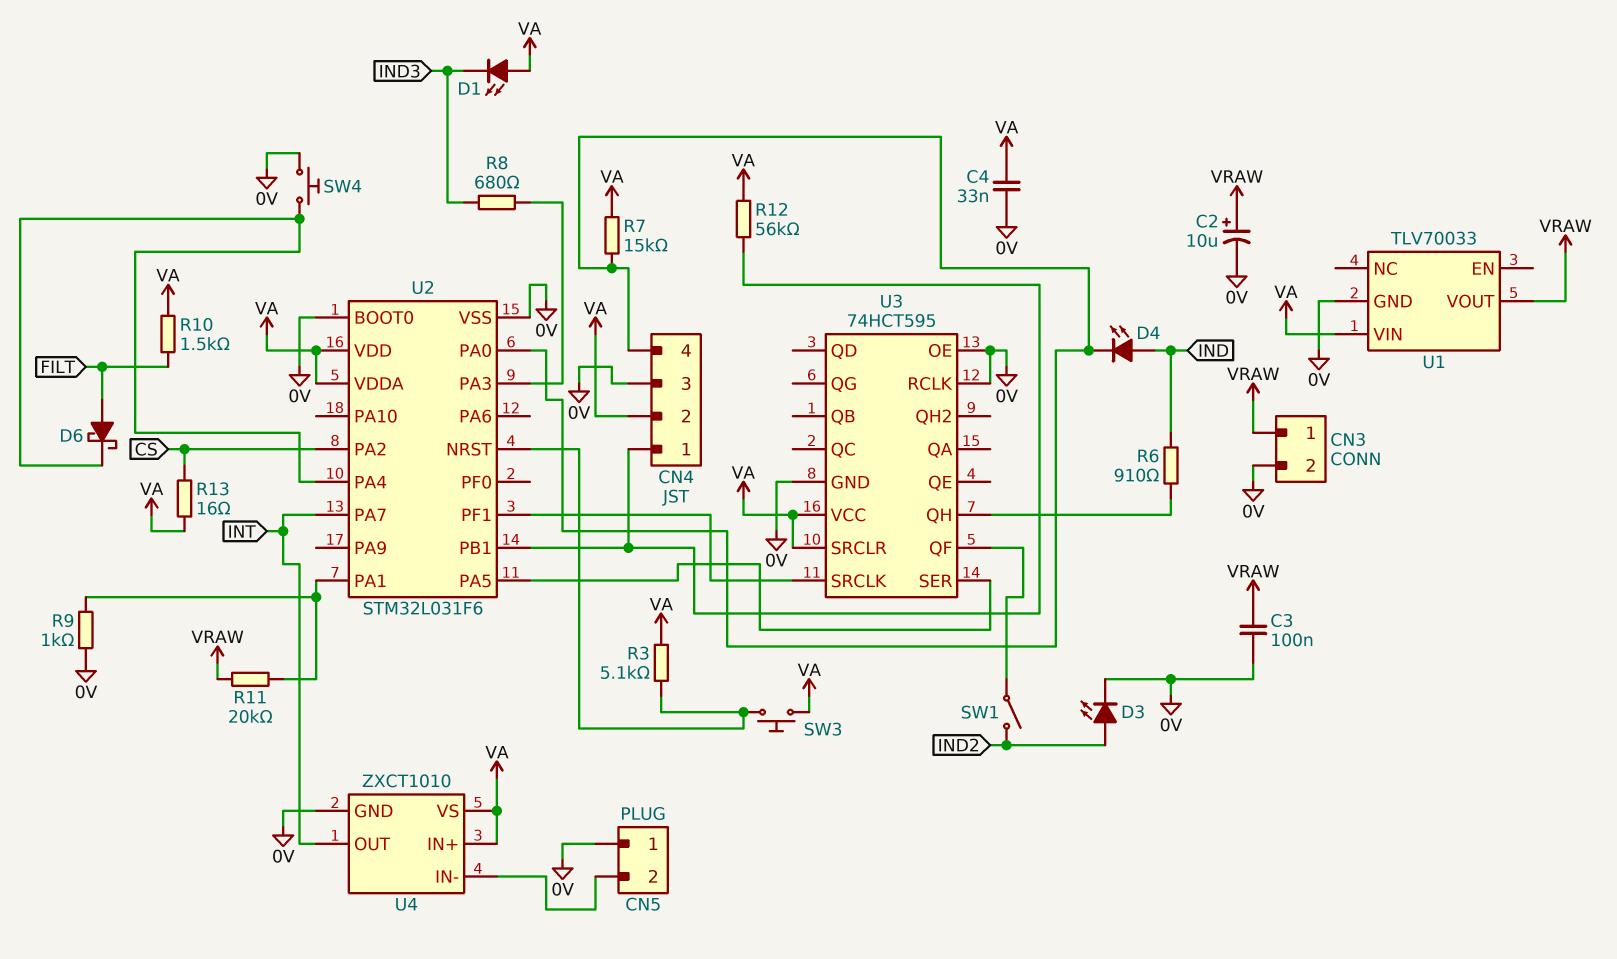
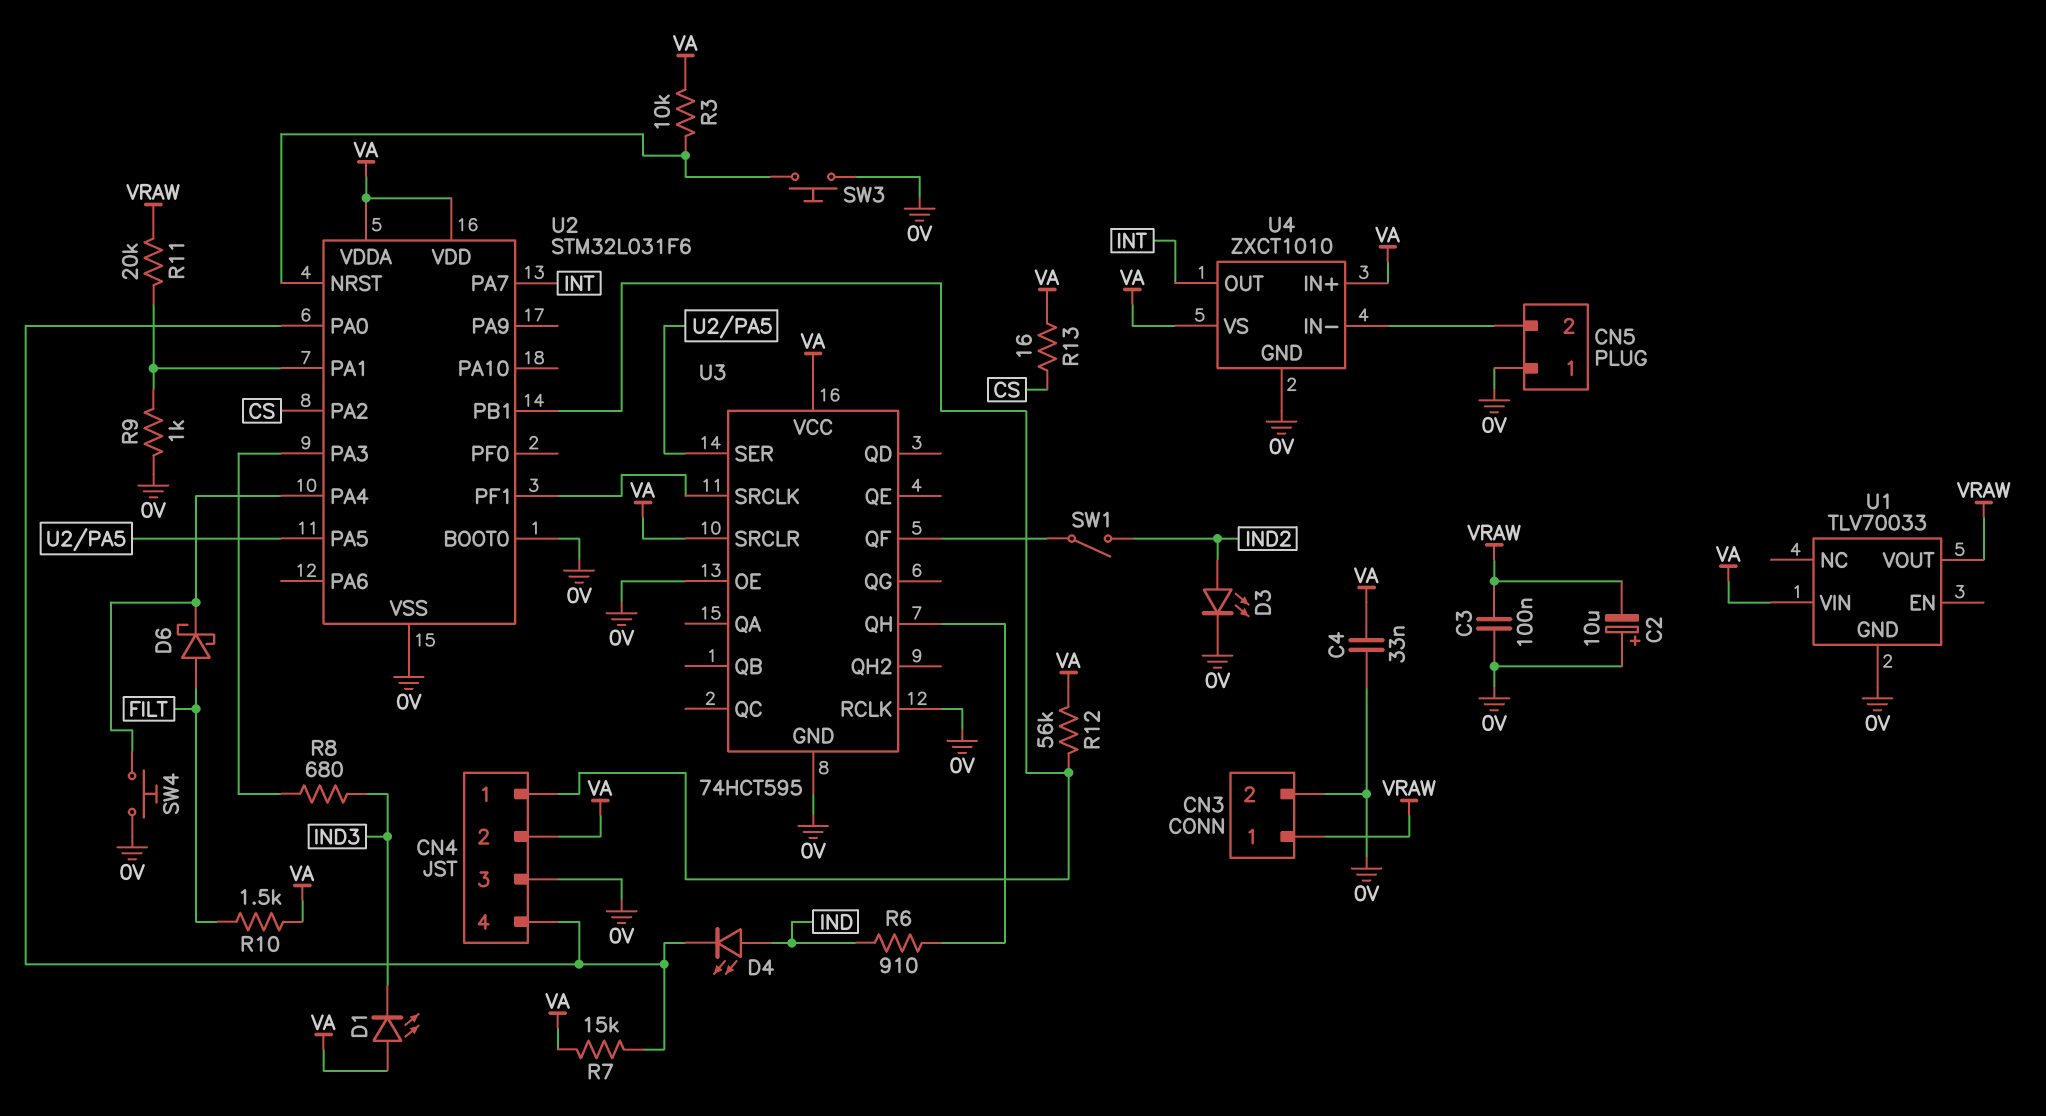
C2: 10uF (plus VRAW, minus 0V) -> 10uF (plus 0V, minus VRAW)
R3: 5.1k (U2/NRST, VA) -> 10k (U2/NRST, VA)
SW3: button (U2/NRST, VA) -> button (0V, U2/NRST)

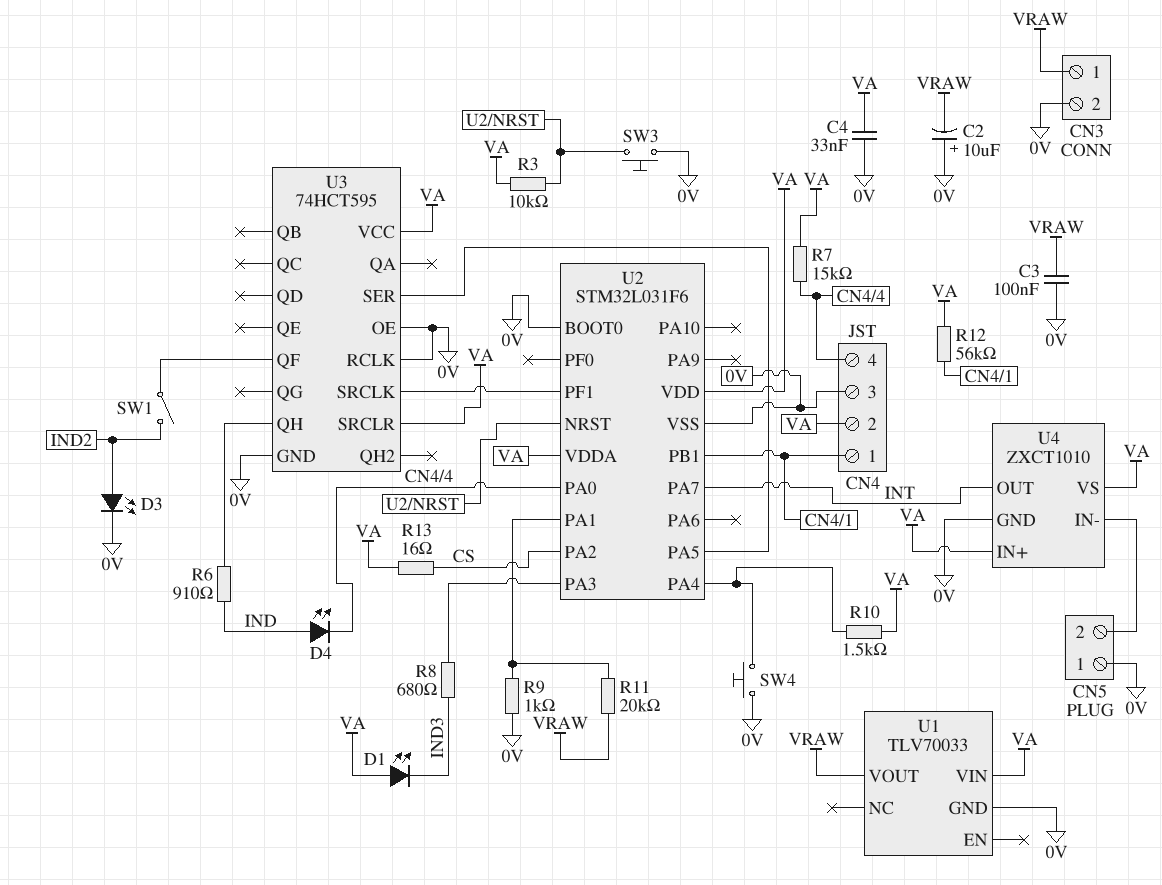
D6: schottky (A FILT, K U2/PA4) -> none
R10: 1.5k (FILT, VA) -> 1.5k (U2/PA4, VA)

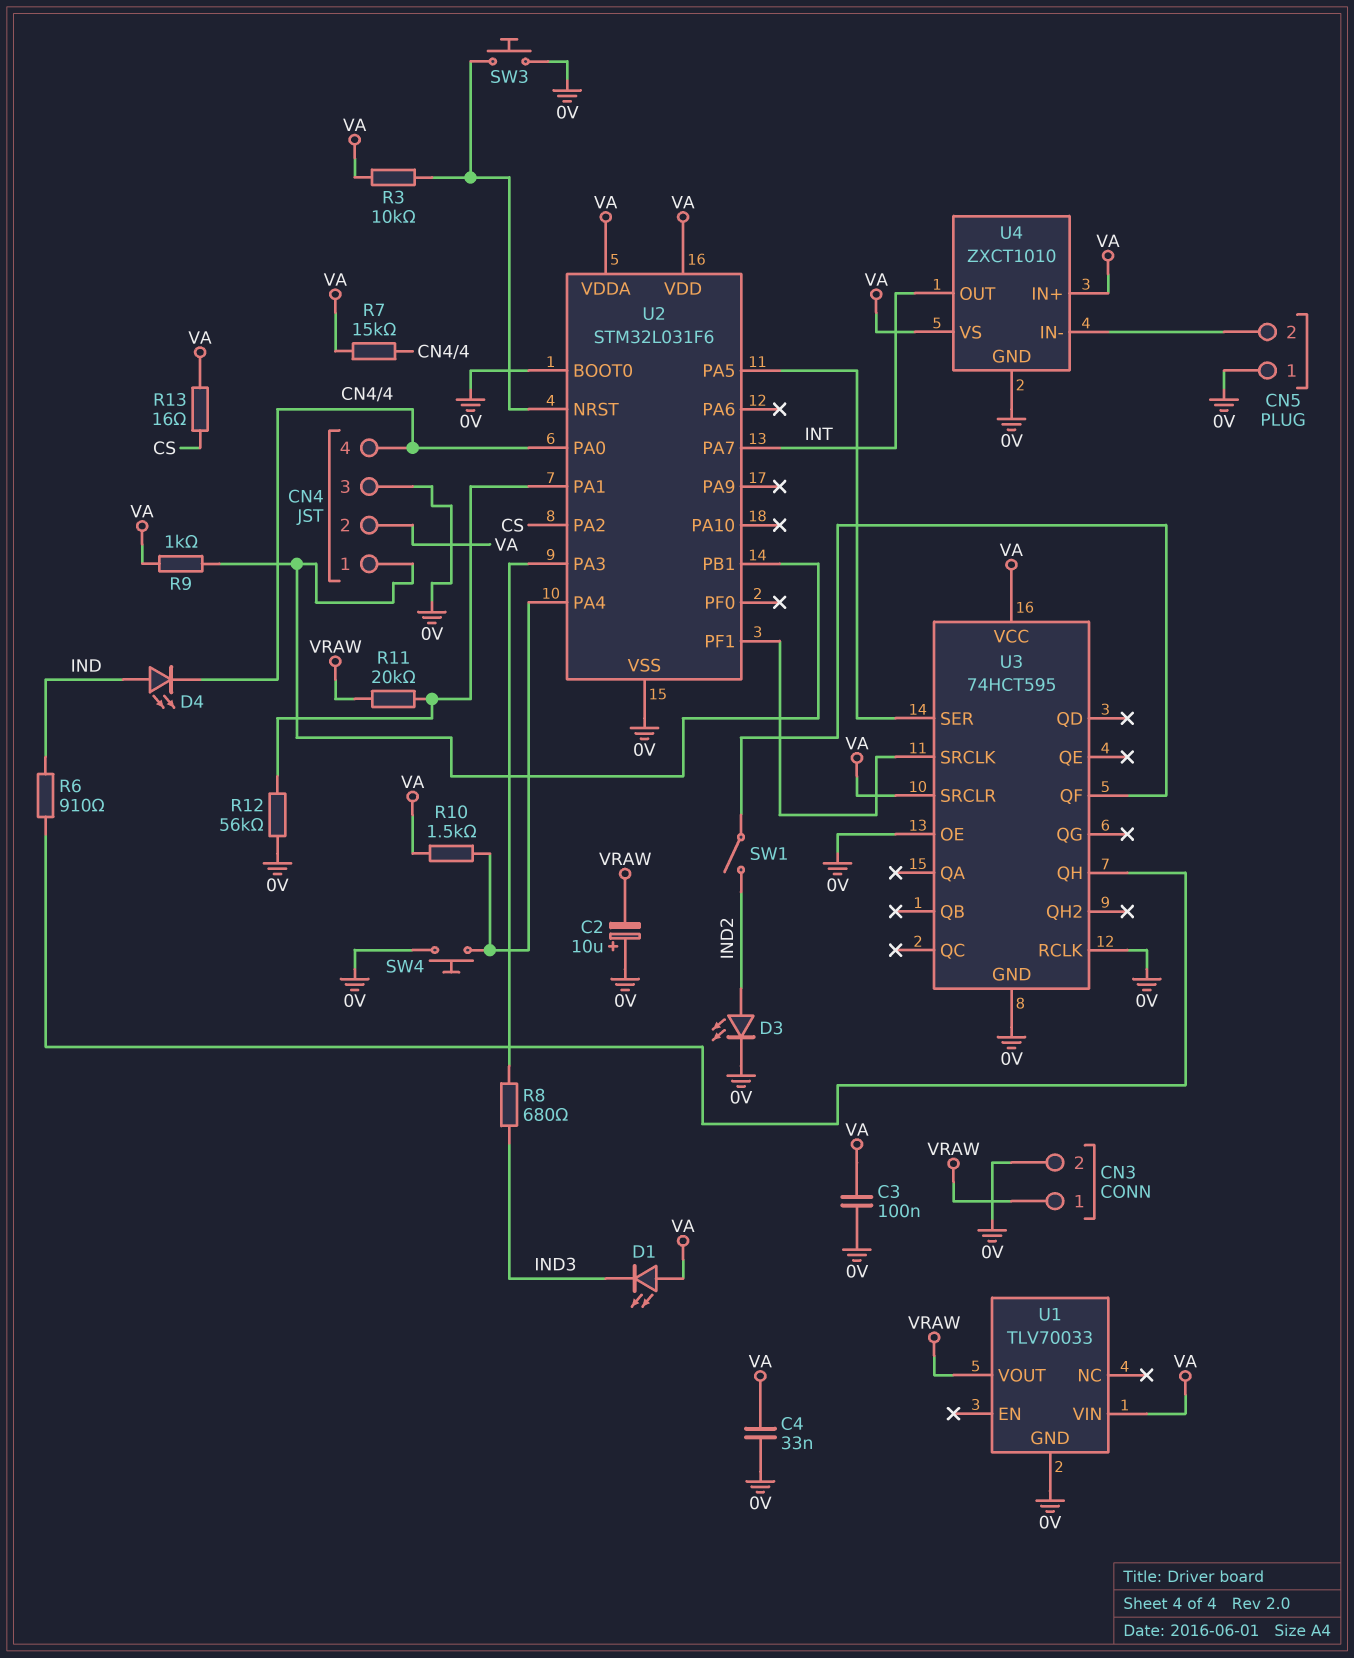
C3: 100nF (0V, VRAW) -> 100nF (0V, VA)
R9: 1k (0V, U2/PA1) -> 1k (CN4/1, VA)
R12: 56k (CN4/1, VA) -> 56k (0V, U2/PA1)

